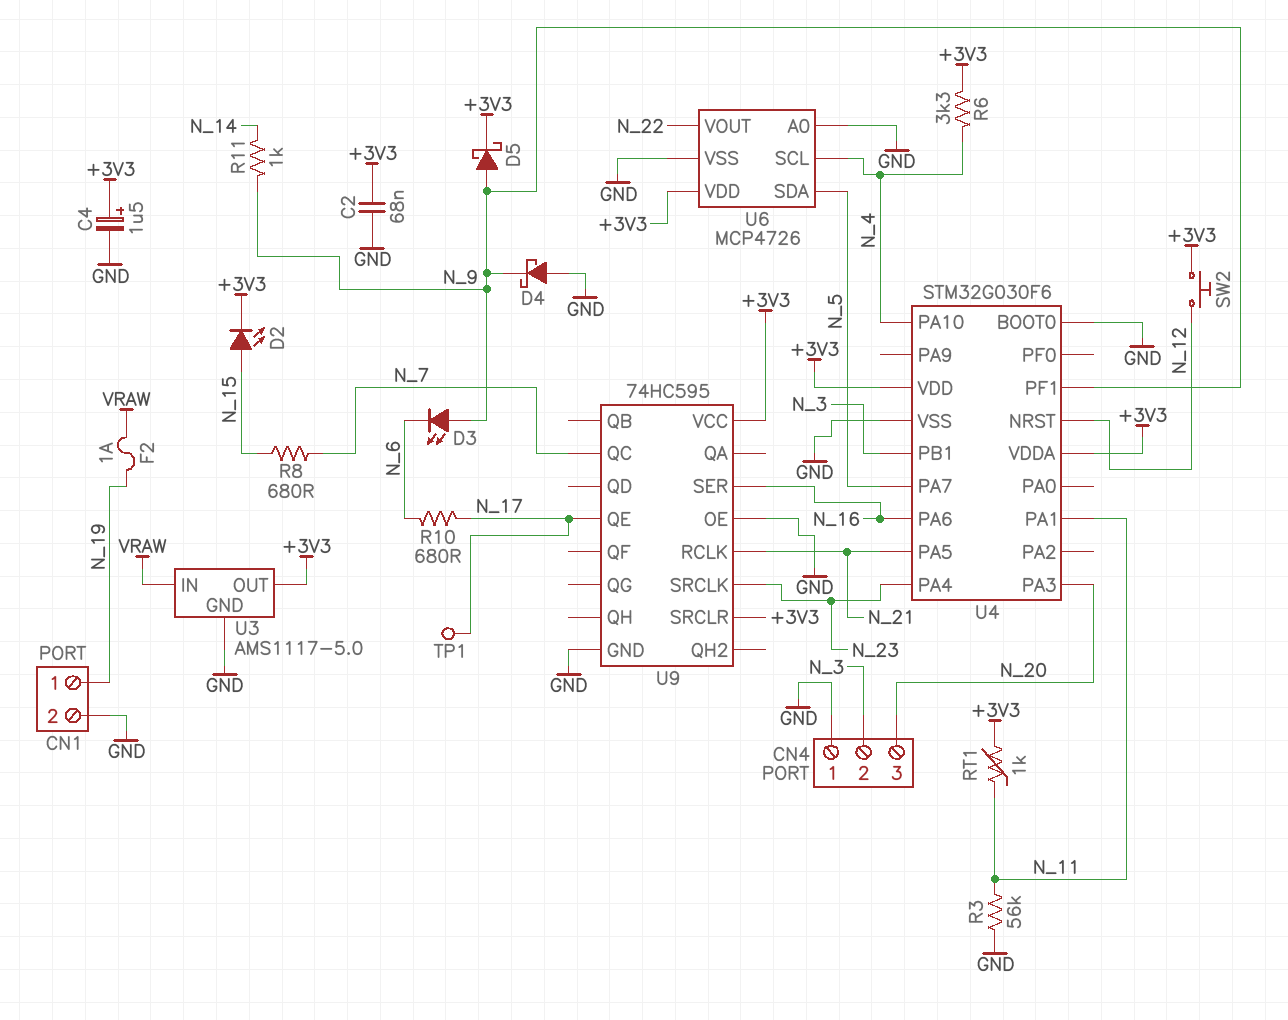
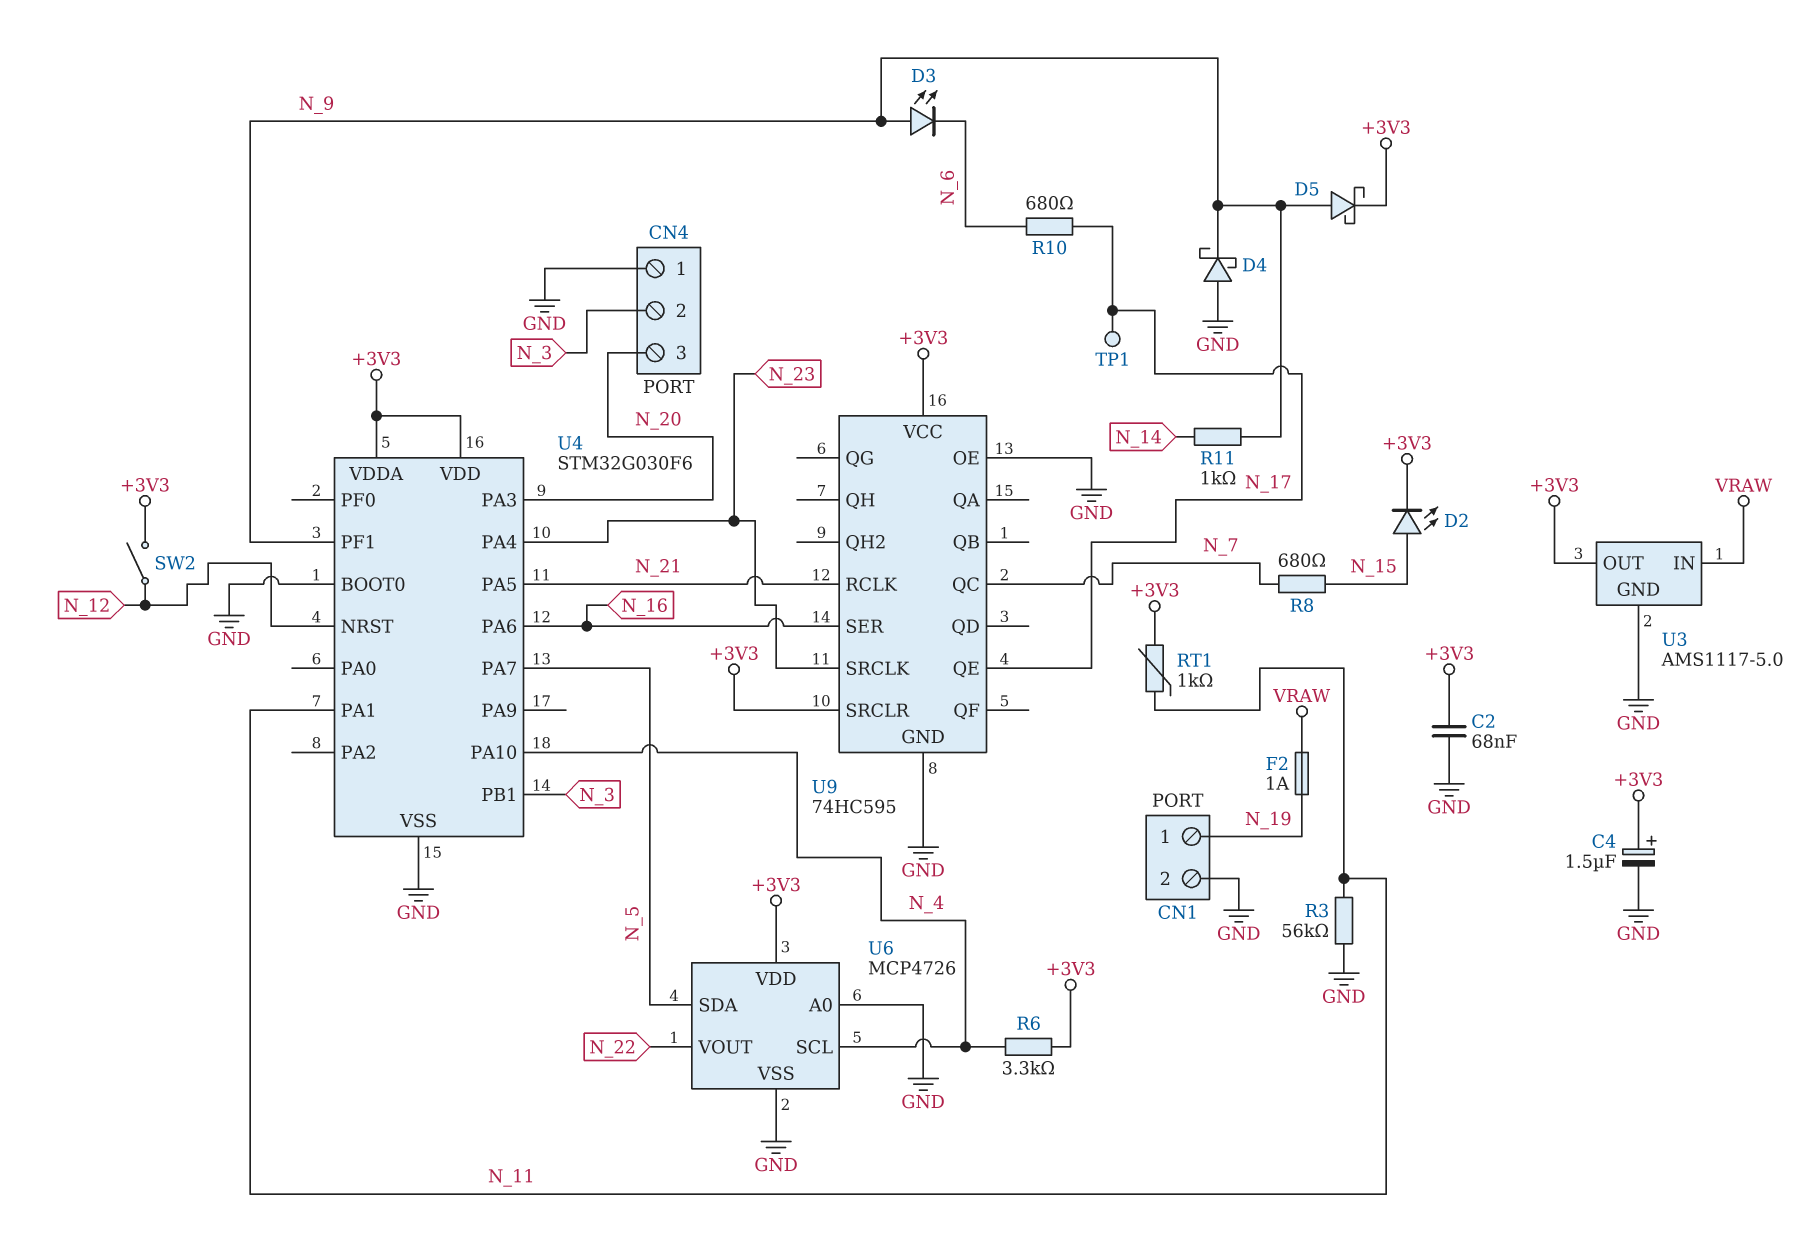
SW2: button (+3V3, N_12) -> switch (+3V3, N_12)

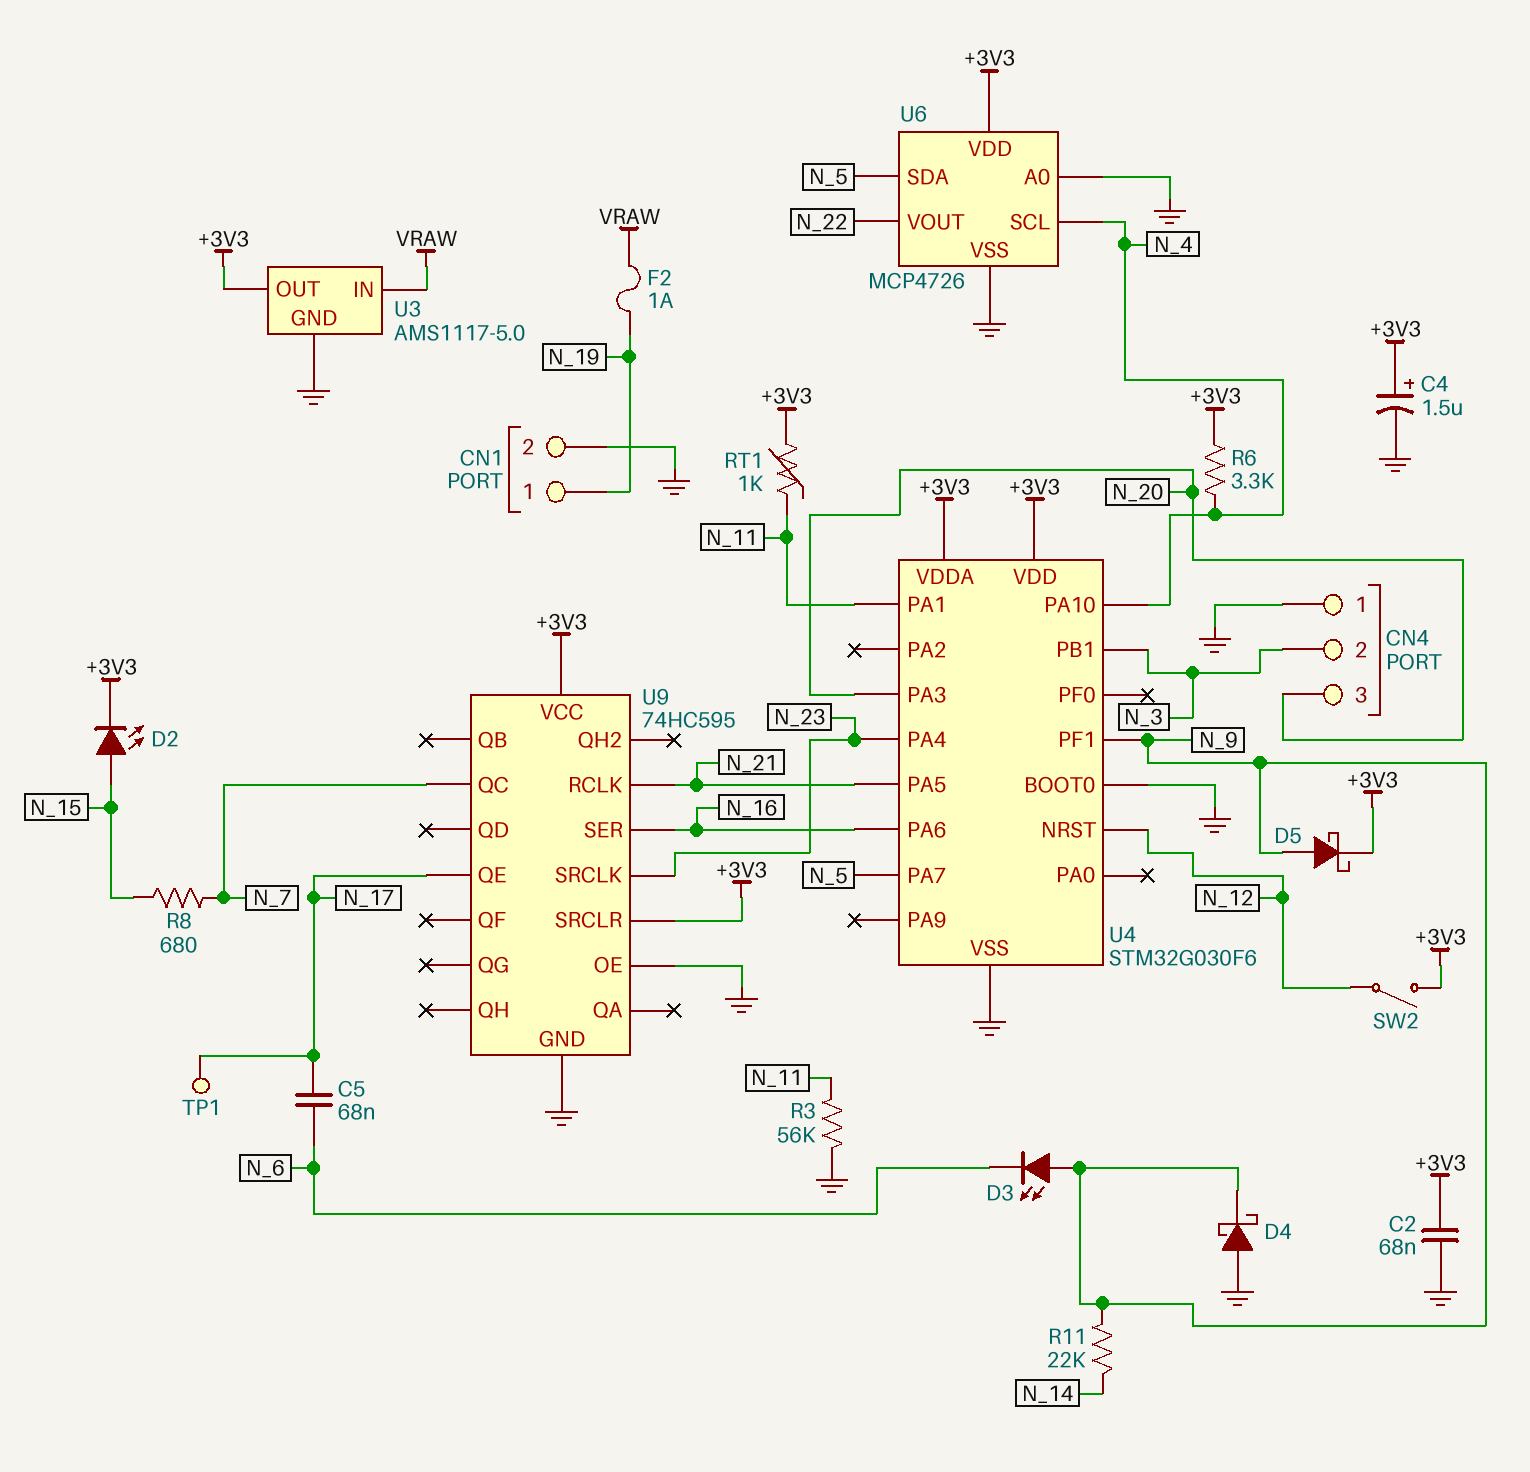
C5: none -> 68nF (N_6, N_17)
R10: 680 (N_6, N_17) -> none
R11: 1k (N_9, N_14) -> 22k (N_9, N_14)

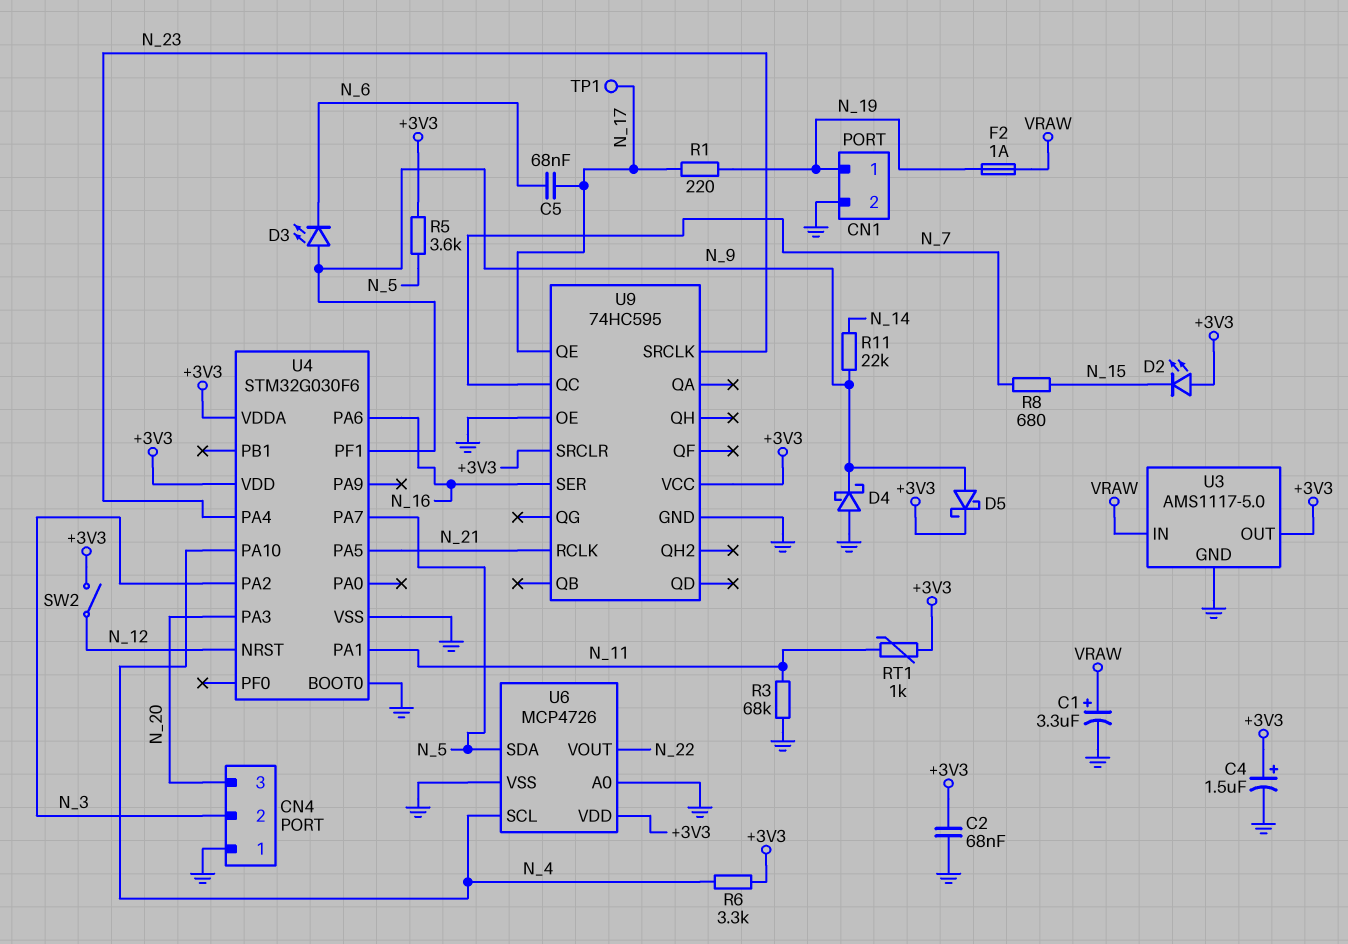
C1: none -> 3.3uF (plus VRAW, minus GND)
D2: LED (A N_15, K +3V3) -> LED (A +3V3, K N_15)
R1: none -> 220 (N_17, N_19)
R3: 56k (GND, N_11) -> 68k (GND, N_11)
R5: none -> 3.6k (+3V3, N_5)
U4 pin PA2: none -> N_3
U4 pin PB1: N_3 -> none

